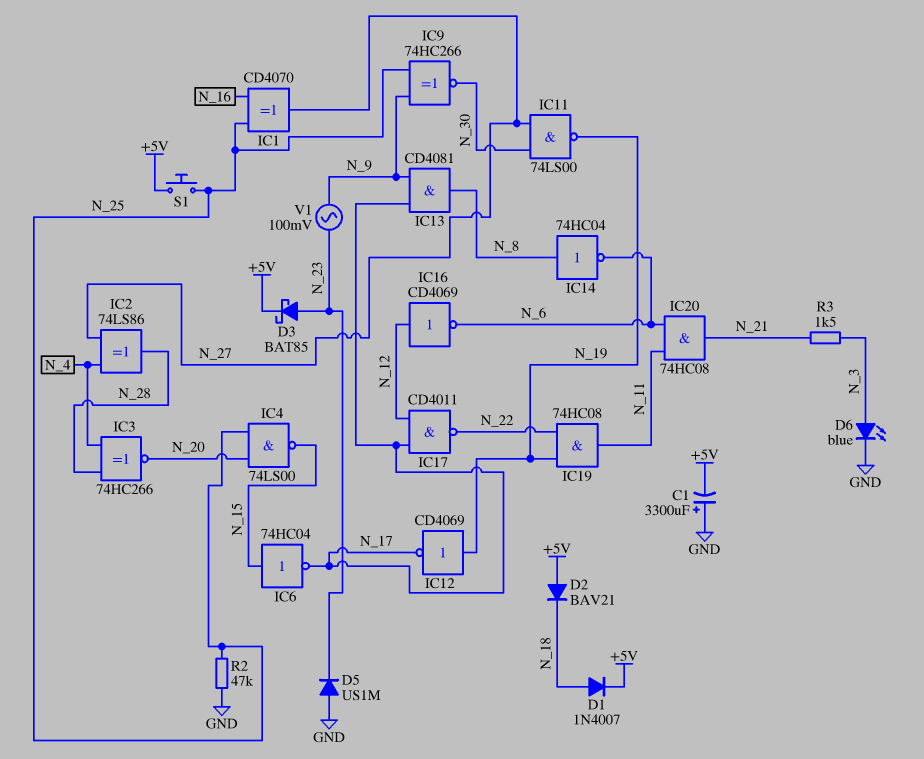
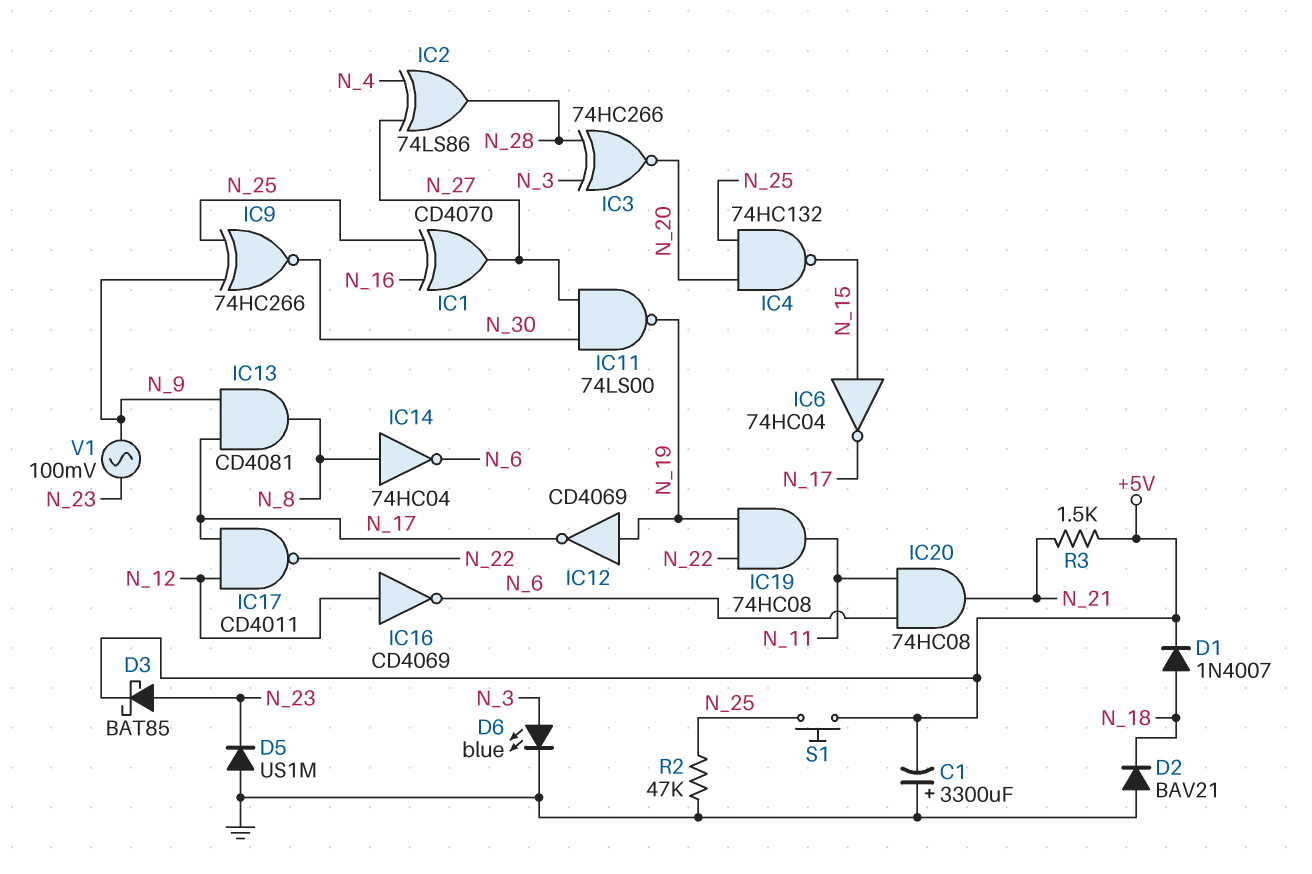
D2: diode BAV21 (A +5V, K N_18) -> diode BAV21 (A GND, K N_18)
IC3: XNOR 74HC266 (in N_4, in N_28, out N_20) -> XNOR 74HC266 (in N_3, in N_28, out N_20)
IC4: NAND 74LS00 (in N_20, in N_25, out N_15) -> NAND 74HC132 (in N_20, in N_25, out N_15)
R3: 1.5k (N_3, N_21) -> 1.5k (+5V, N_21)

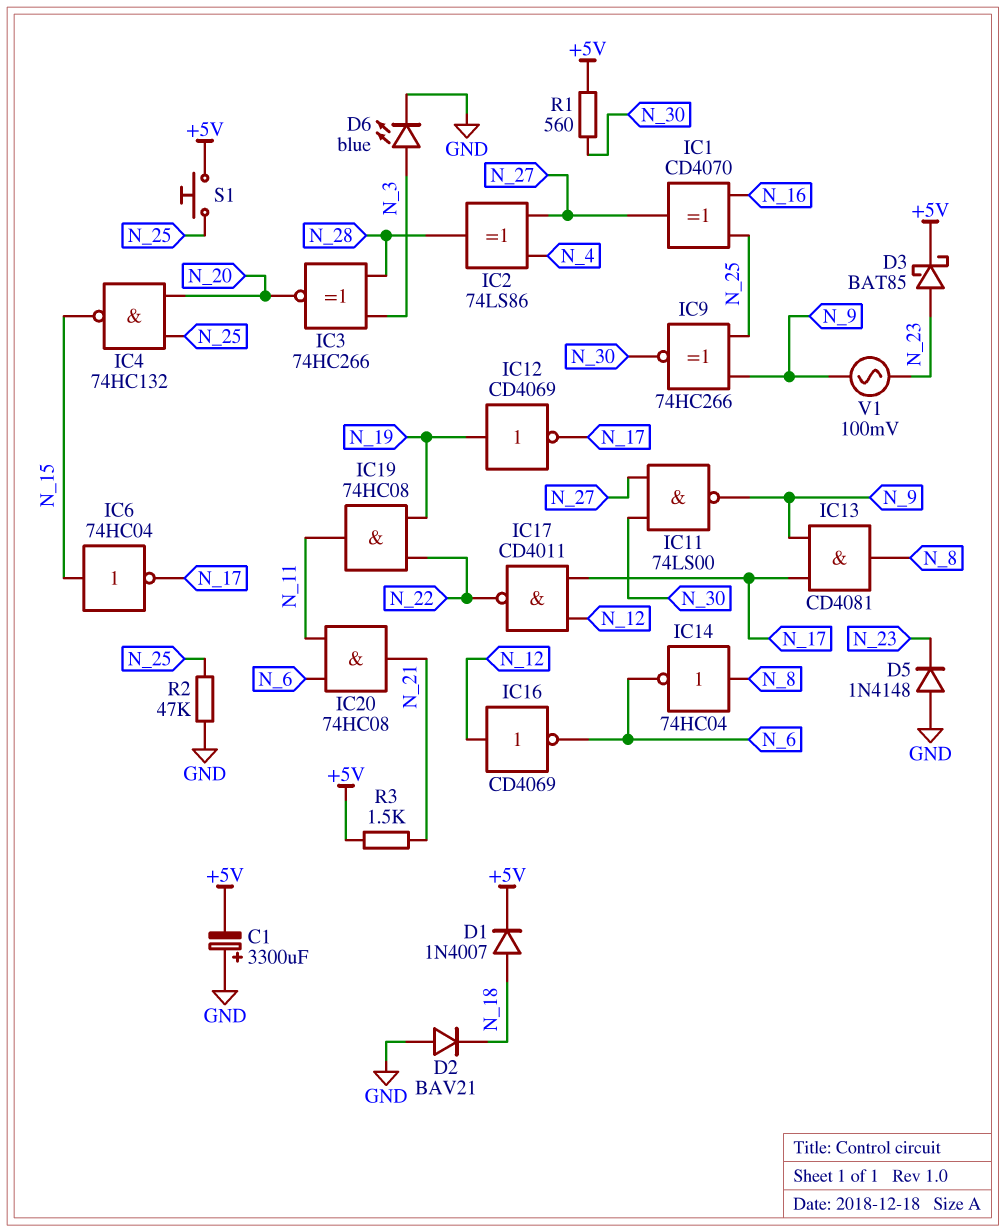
D5: diode US1M (A GND, K N_23) -> diode 1N4148 (A GND, K N_23)
IC11: NAND 74LS00 (in N_27, in N_30, out N_19) -> NAND 74LS00 (in N_27, in N_30, out N_9)
R1: none -> 560 (+5V, N_30)

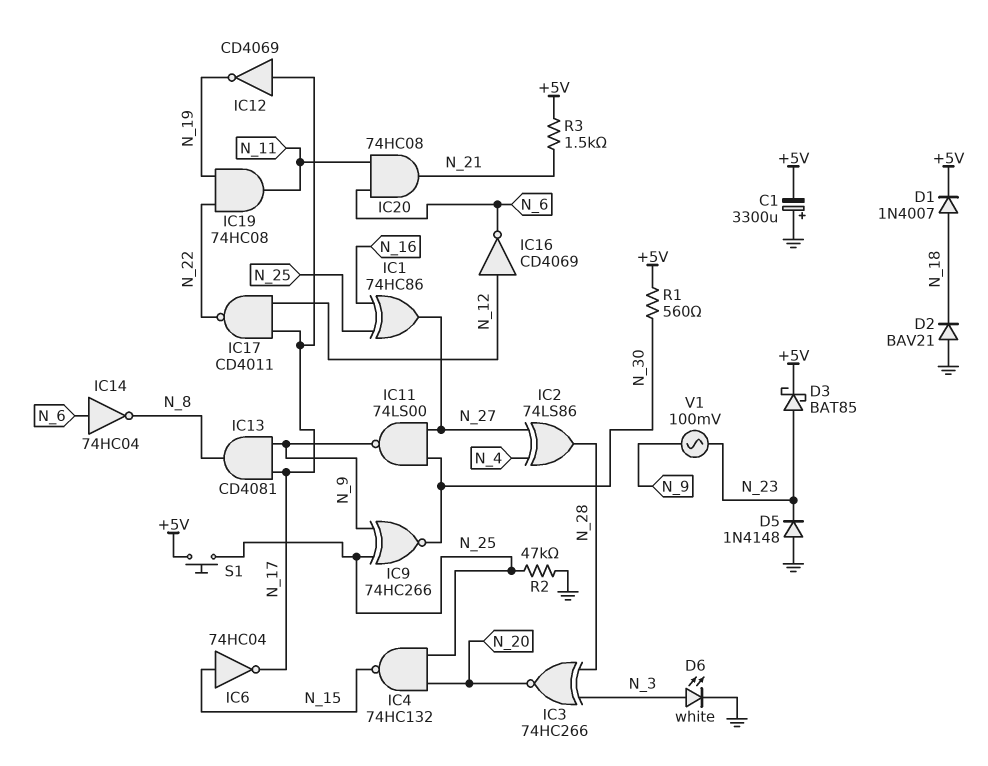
D6: LED blue (A N_3, K GND) -> LED white (A N_3, K GND)
IC1: XOR CD4070 (in N_16, in N_25, out N_27) -> XOR 74HC86 (in N_16, in N_25, out N_27)
IC12: NOT CD4069 (in N_19, out N_17) -> NOT CD4069 (in N_17, out N_19)
IC14: NOT 74HC04 (in N_8, out N_6) -> NOT 74HC04 (in N_6, out N_8)

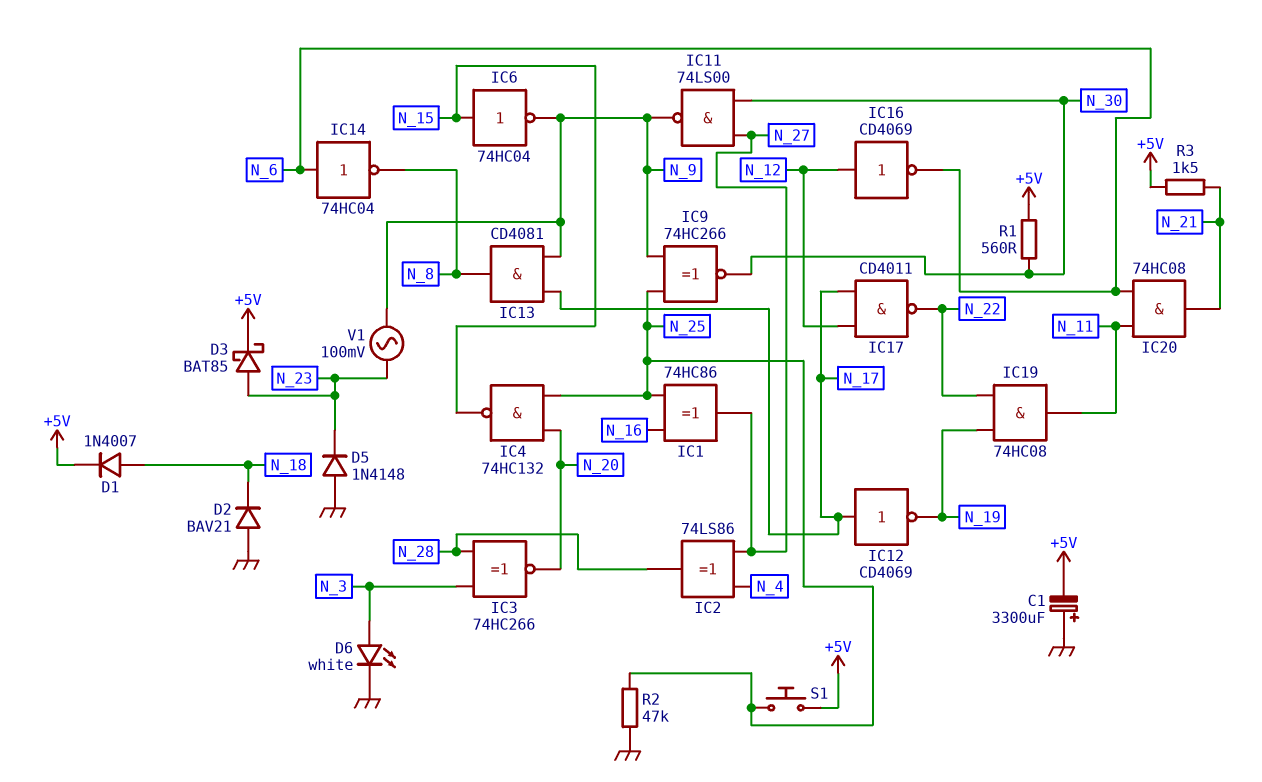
IC6: NOT 74HC04 (in N_15, out N_17) -> NOT 74HC04 (in N_15, out N_9)

